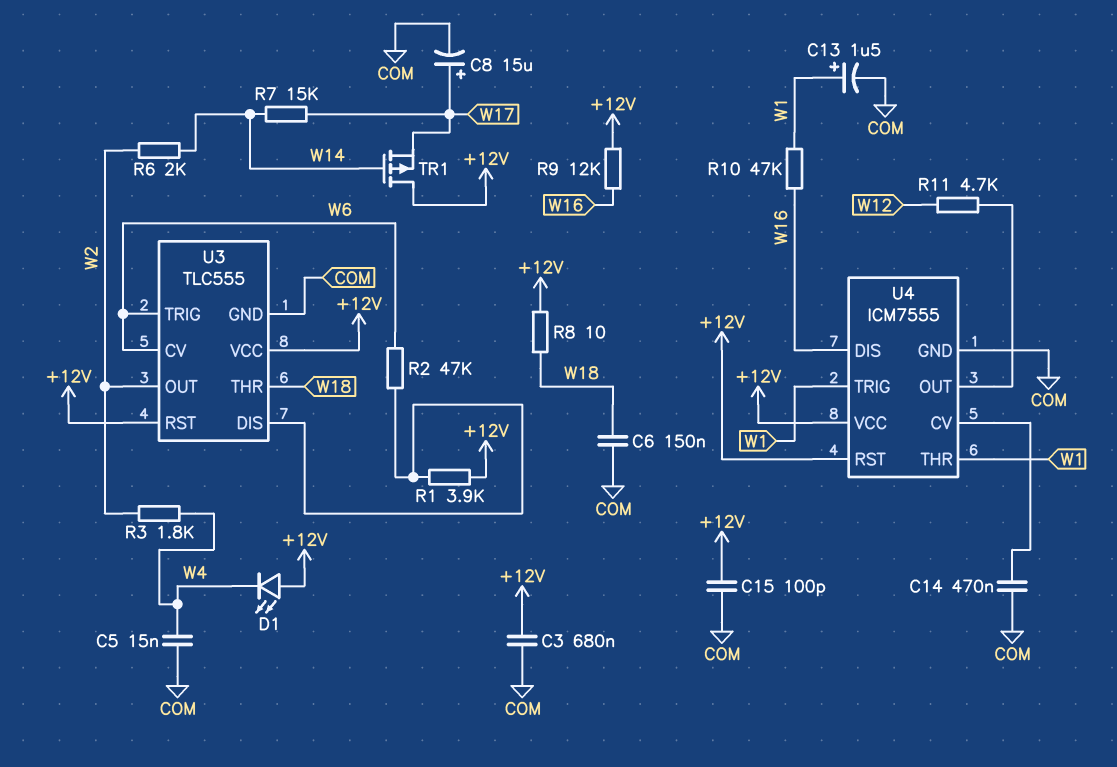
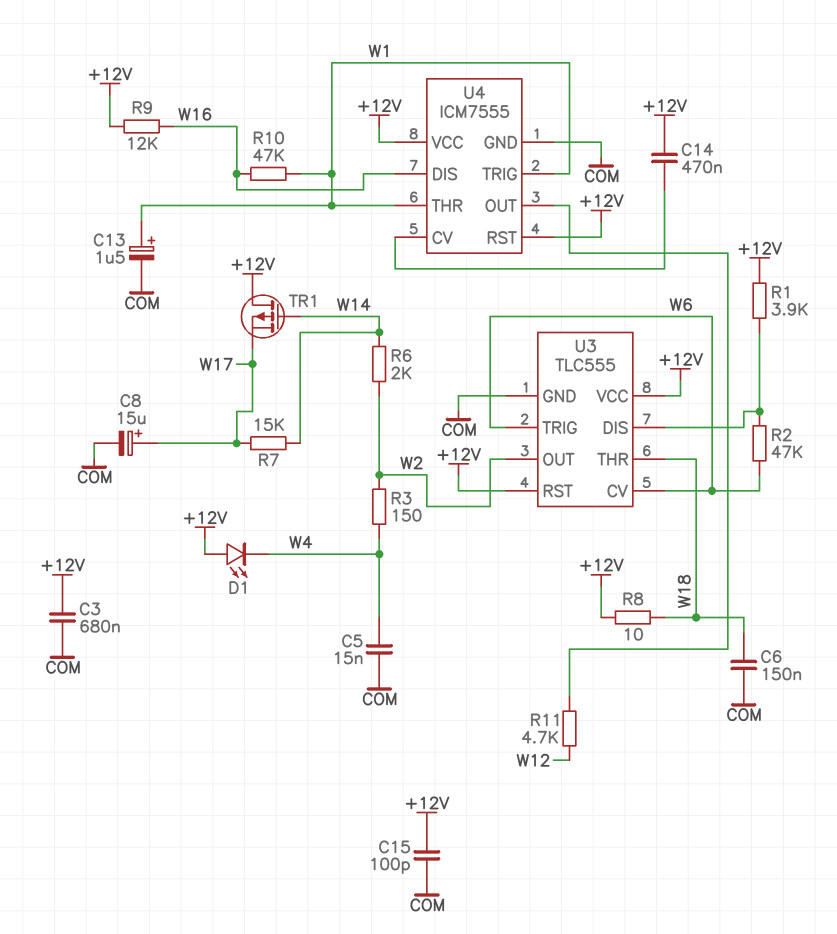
C14: 470nF (COM, U4/CV) -> 470nF (+12V, U4/CV)
R3: 1.8k (W2, W4) -> 150 (W2, W4)

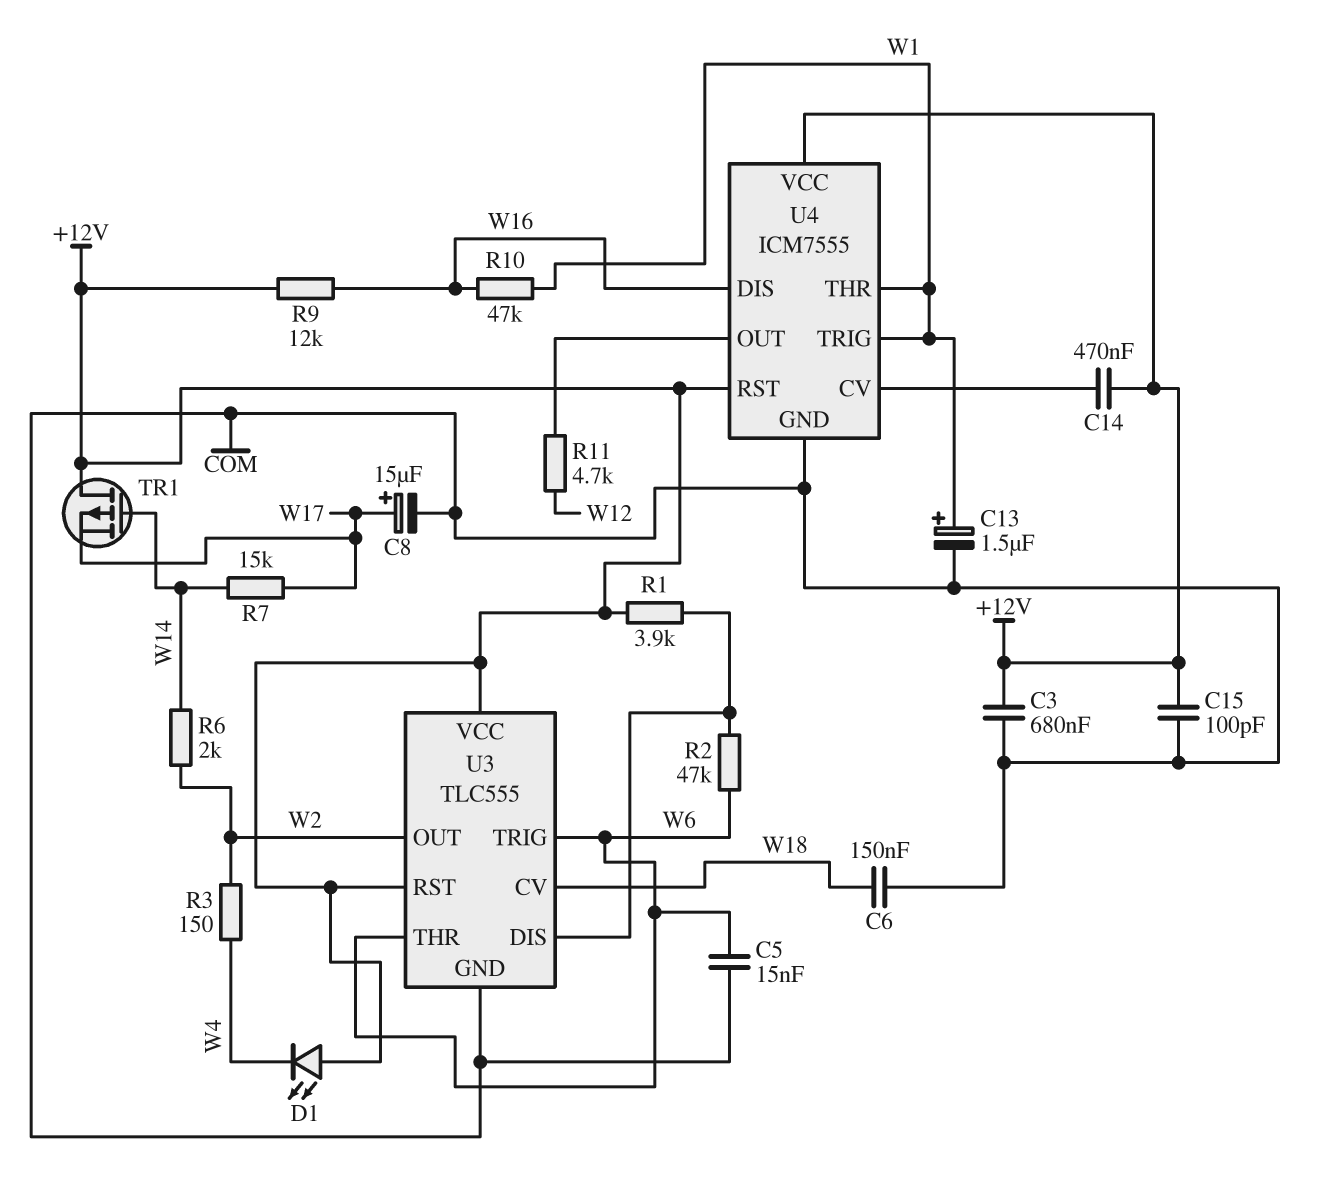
C5: 15nF (COM, W4) -> 15nF (COM, W6)
R8: 10 (+12V, W18) -> none
U3 pin CV: W6 -> W18
U3 pin THR: W18 -> W6

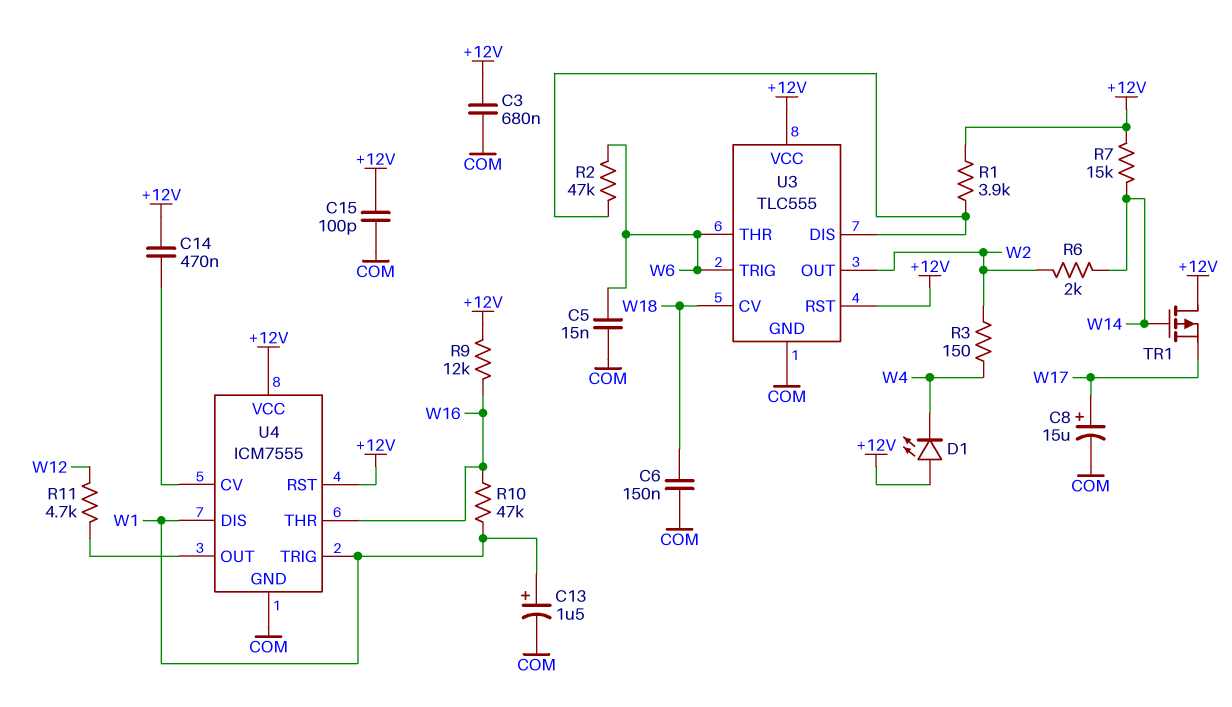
R7: 15k (W14, W17) -> 15k (+12V, W14)
U4 pin DIS: W16 -> W1
U4 pin THR: W1 -> W16

